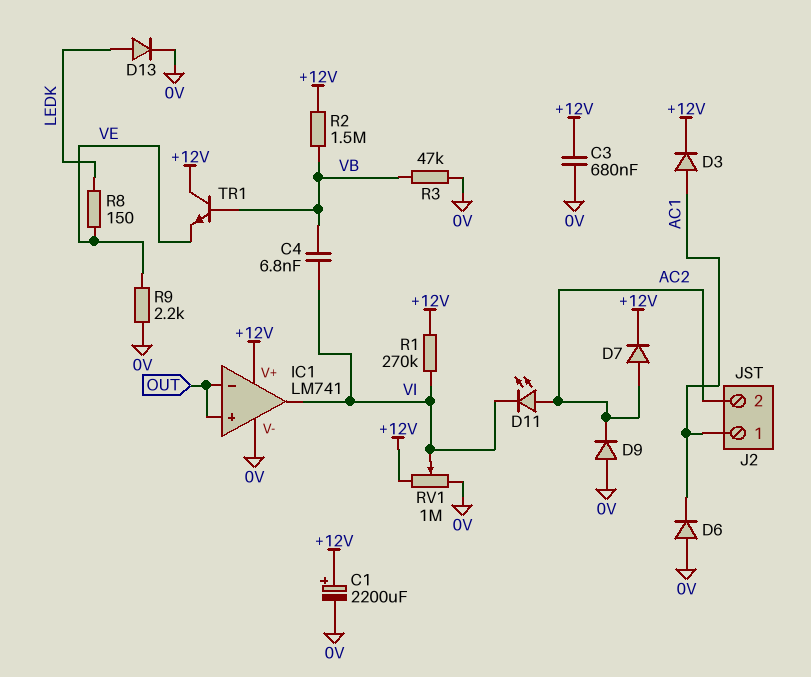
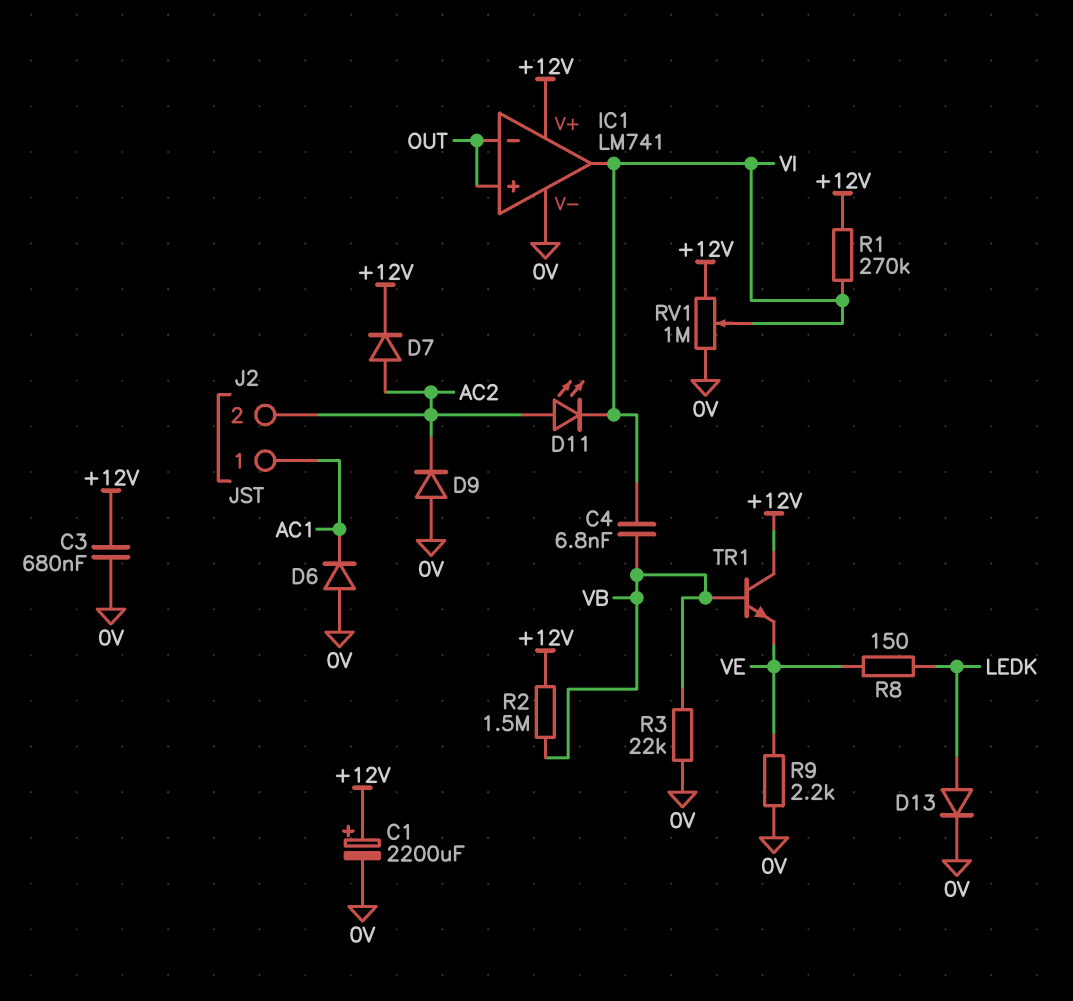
D3: diode (A AC1, K +12V) -> none
R3: 47k (0V, VB) -> 22k (0V, VB)

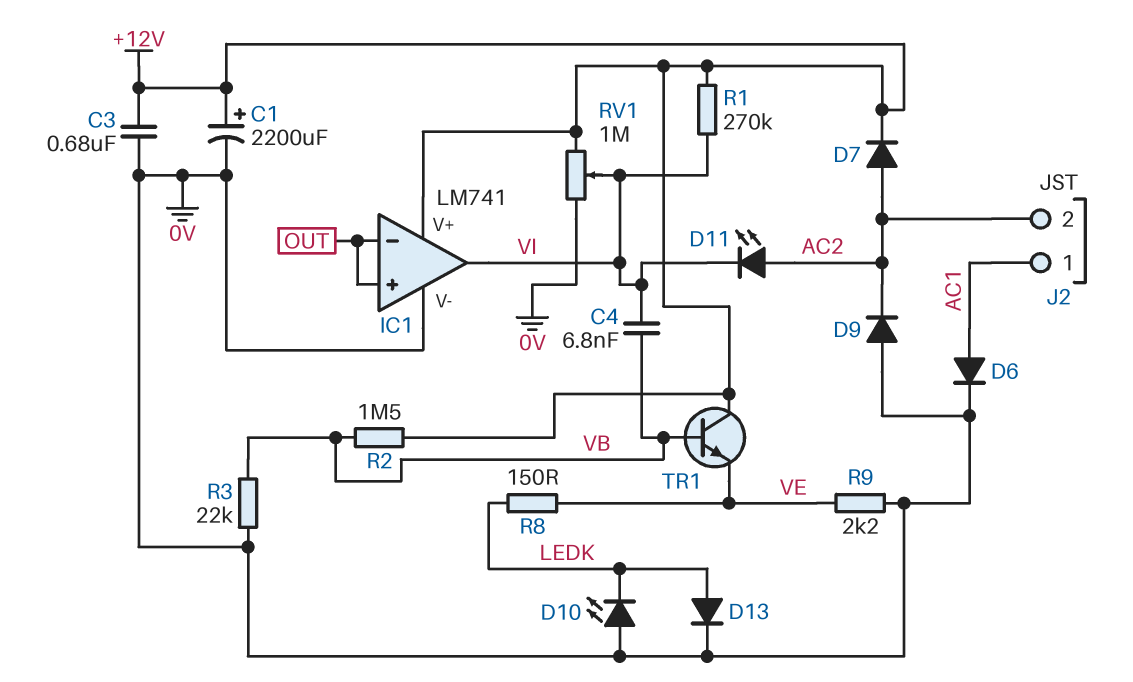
D6: diode (A 0V, K AC1) -> diode (A AC1, K 0V)
D10: none -> LED (A 0V, K LEDK)

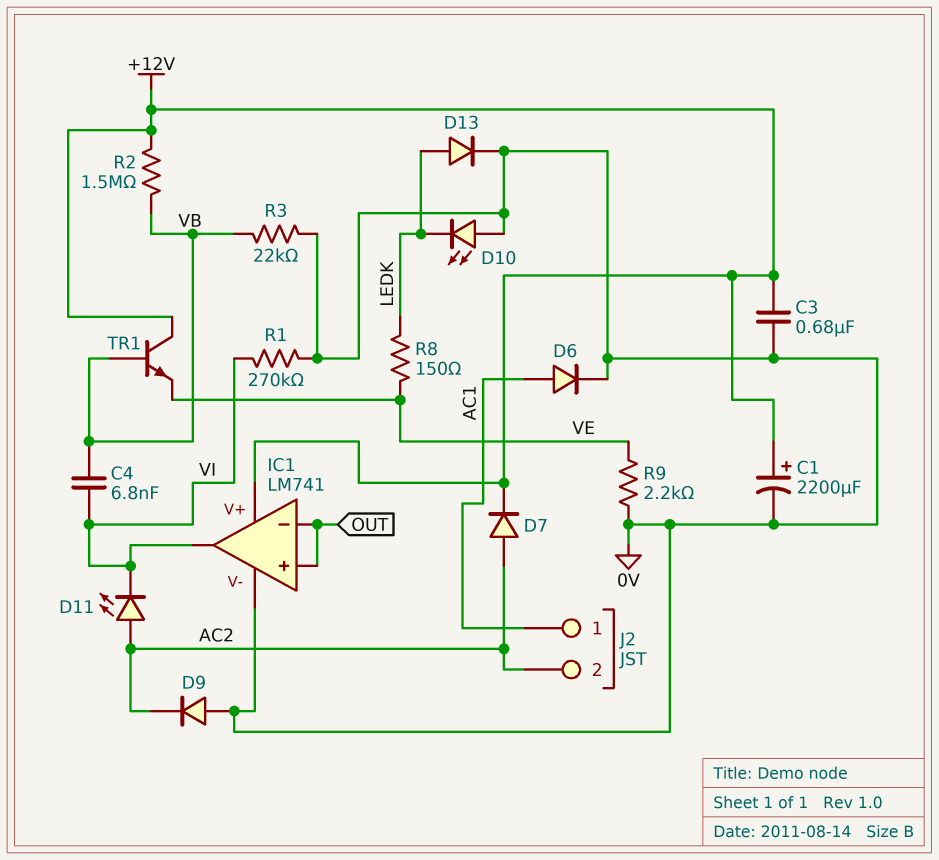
R1: 270k (+12V, VI) -> 270k (0V, VI)
RV1: 1M (+12V, 0V, wiper VI) -> none

